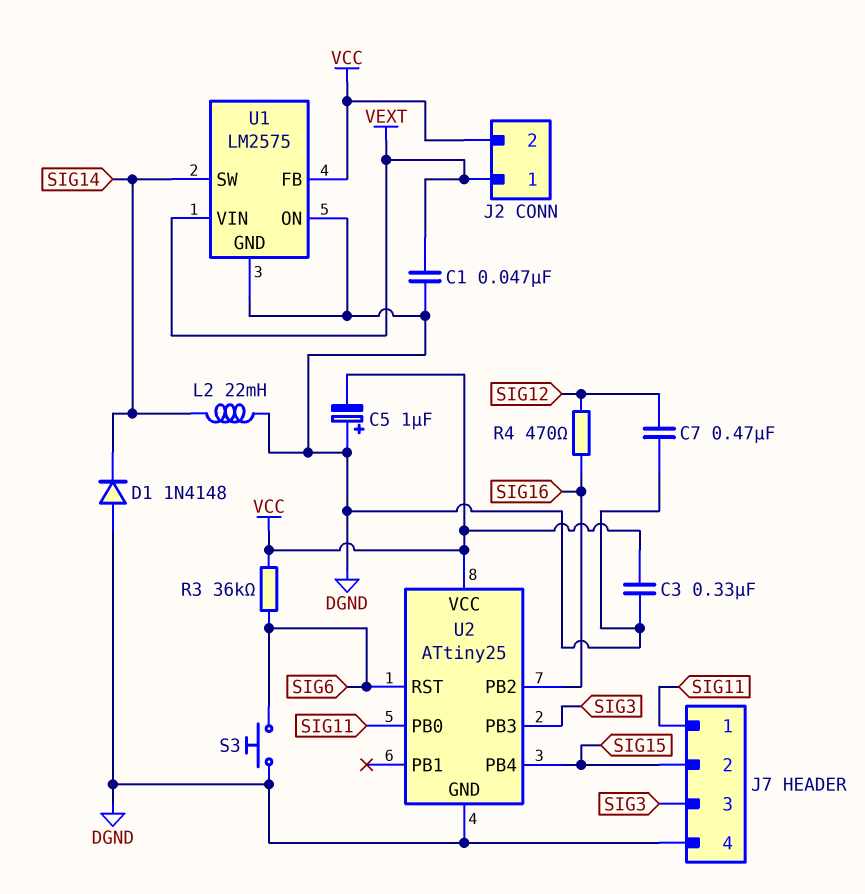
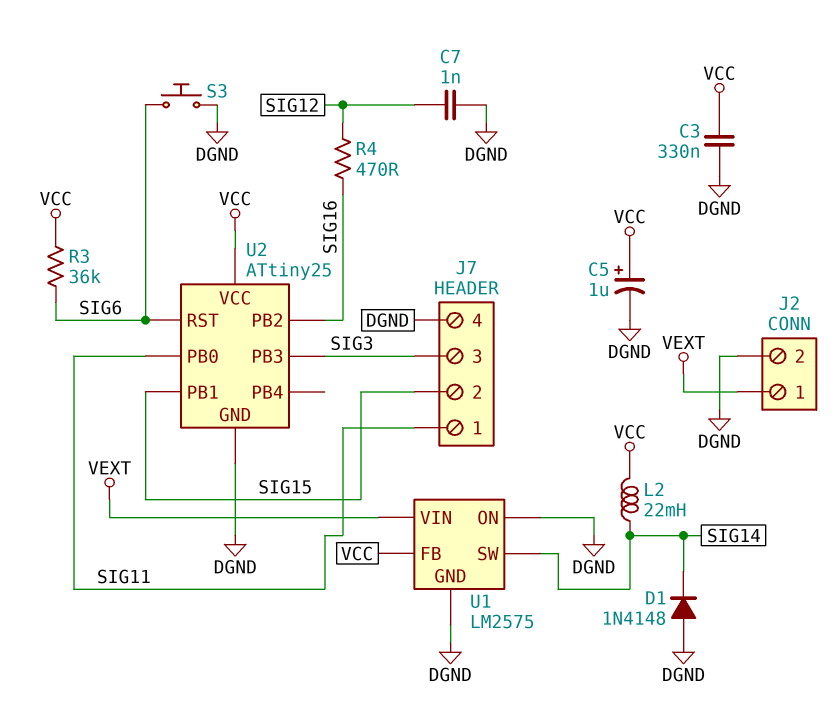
C1: 47nF (DGND, VEXT) -> none
C5: 1uF (plus DGND, minus VCC) -> 1uF (plus VCC, minus DGND)
C7: 470nF (DGND, SIG12) -> 1nF (DGND, SIG12)
J2 pin 2: VCC -> DGND
L2: 22mH (DGND, SIG14) -> 22mH (SIG14, VCC)
U2 pin PB1: none -> SIG15
U2 pin PB4: SIG15 -> none

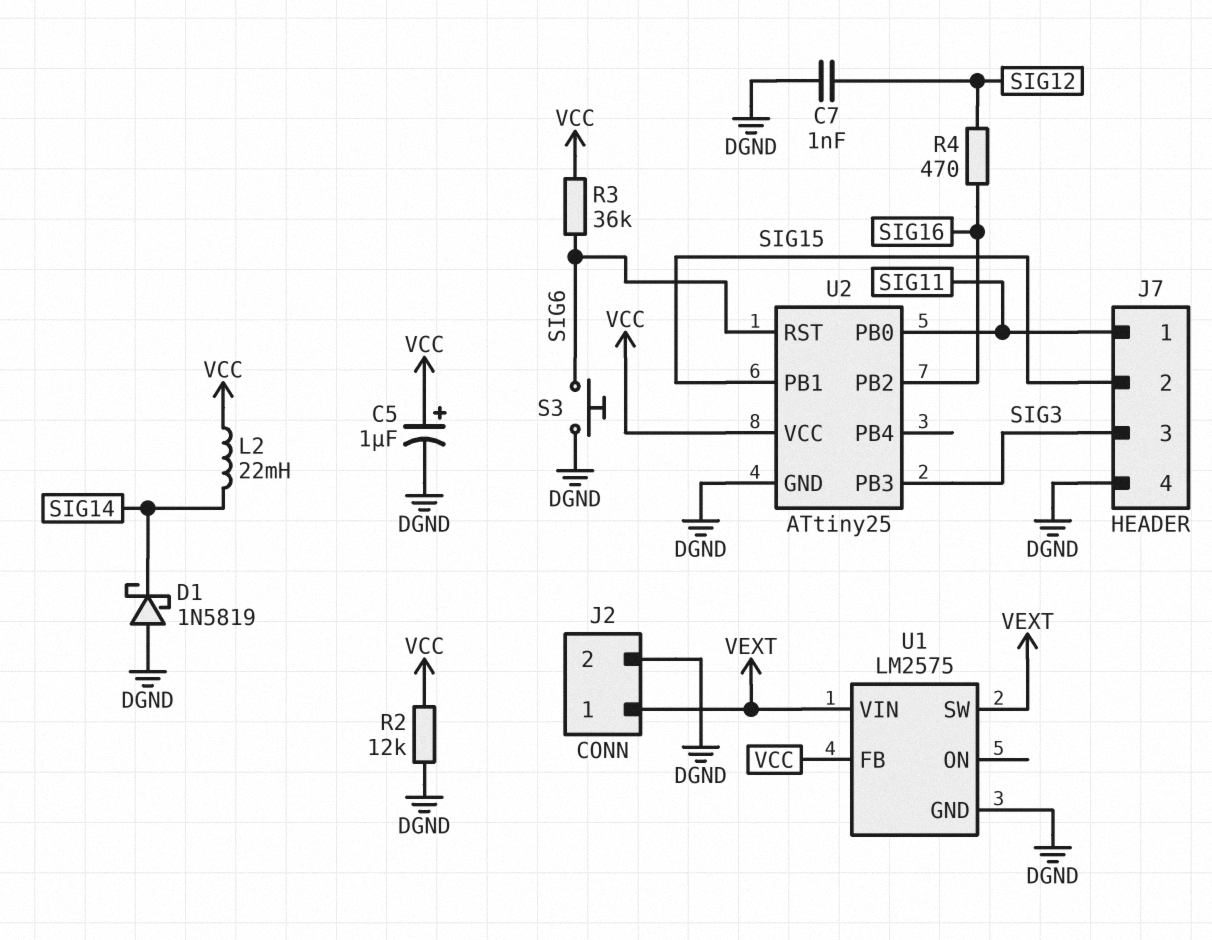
C3: 330nF (DGND, VCC) -> none
D1: diode 1N4148 (A DGND, K SIG14) -> schottky 1N5819 (A DGND, K SIG14)
R2: none -> 12k (DGND, VCC)
U1 pin ON: DGND -> none
U1 pin SW: SIG14 -> VEXT

